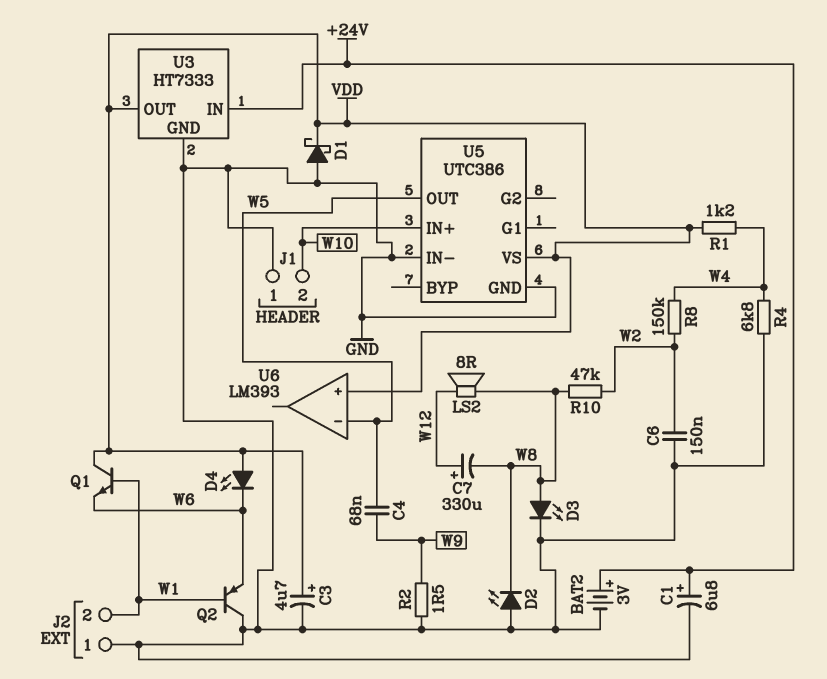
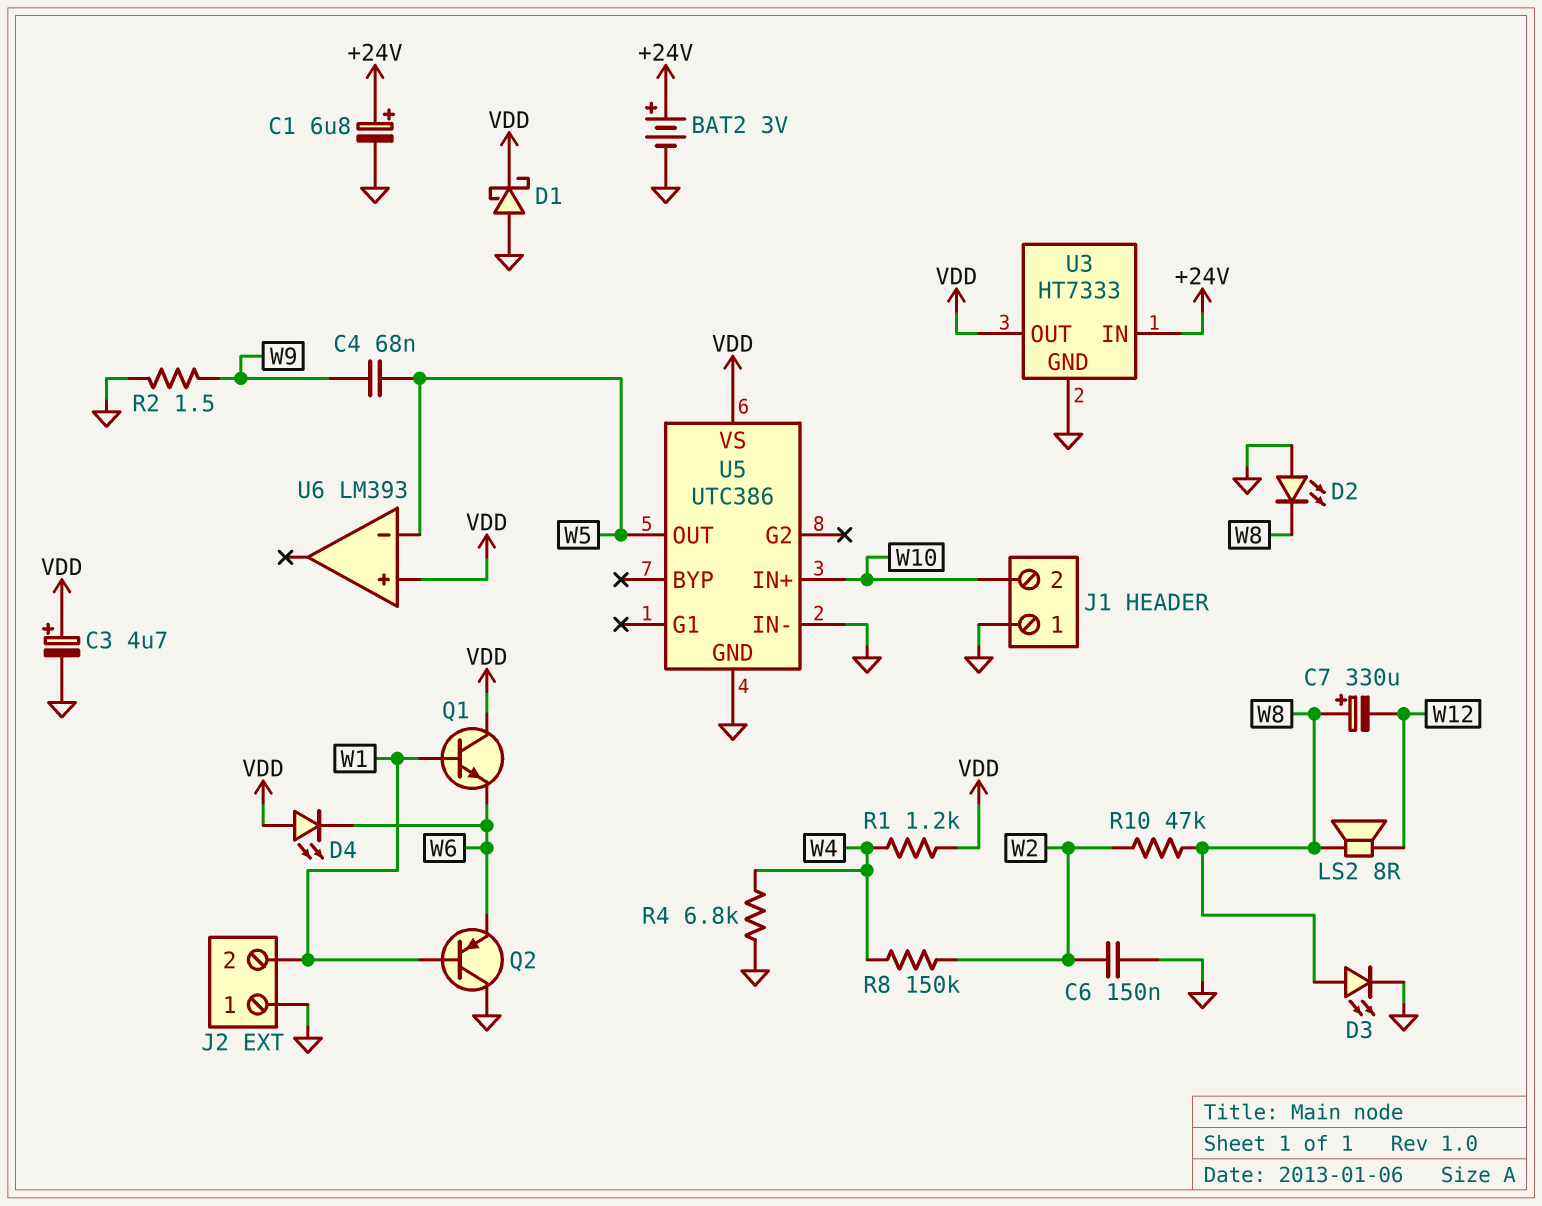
C7: 330uF (plus W12, minus W8) -> 330uF (plus W8, minus W12)

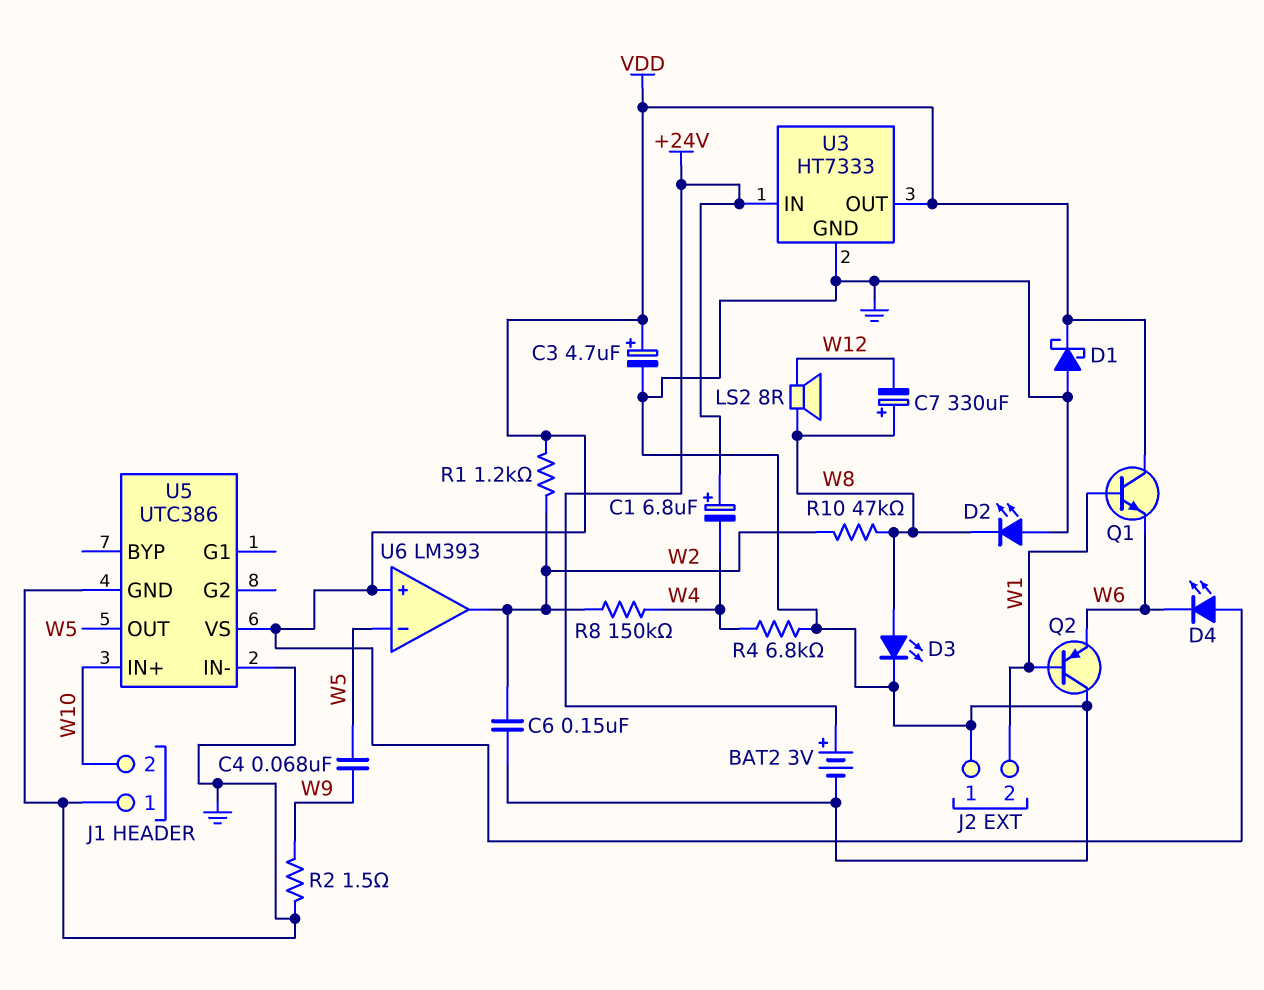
C1: 6.8uF (plus +24V, minus GND) -> 6.8uF (plus +24V, minus W4)
R1: 1.2k (VDD, W4) -> 1.2k (VDD, W2)
U6 pin out: none -> W2

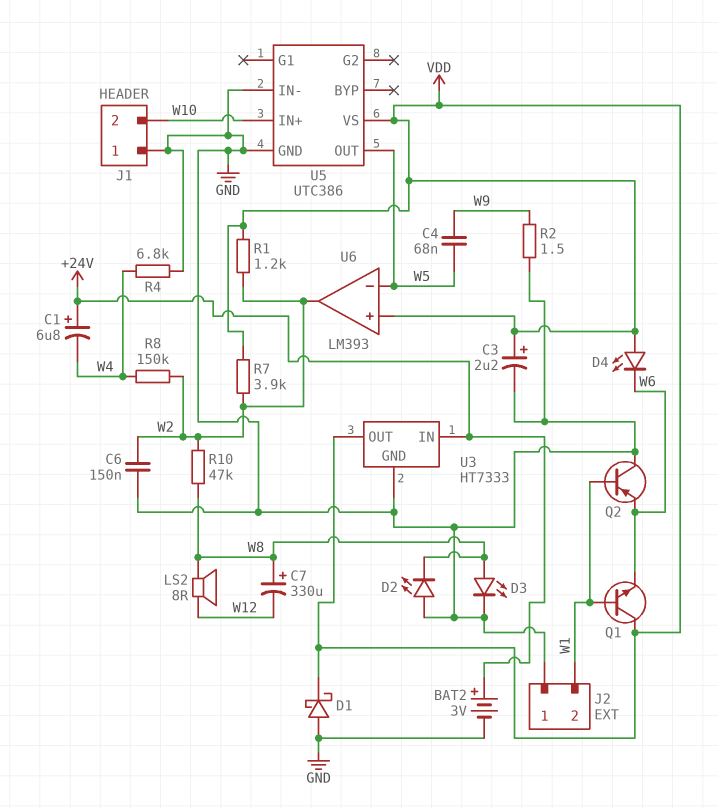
C3: 4.7uF (plus VDD, minus GND) -> 2.2uF (plus VDD, minus GND)
R7: none -> 3.9k (VDD, W2)

